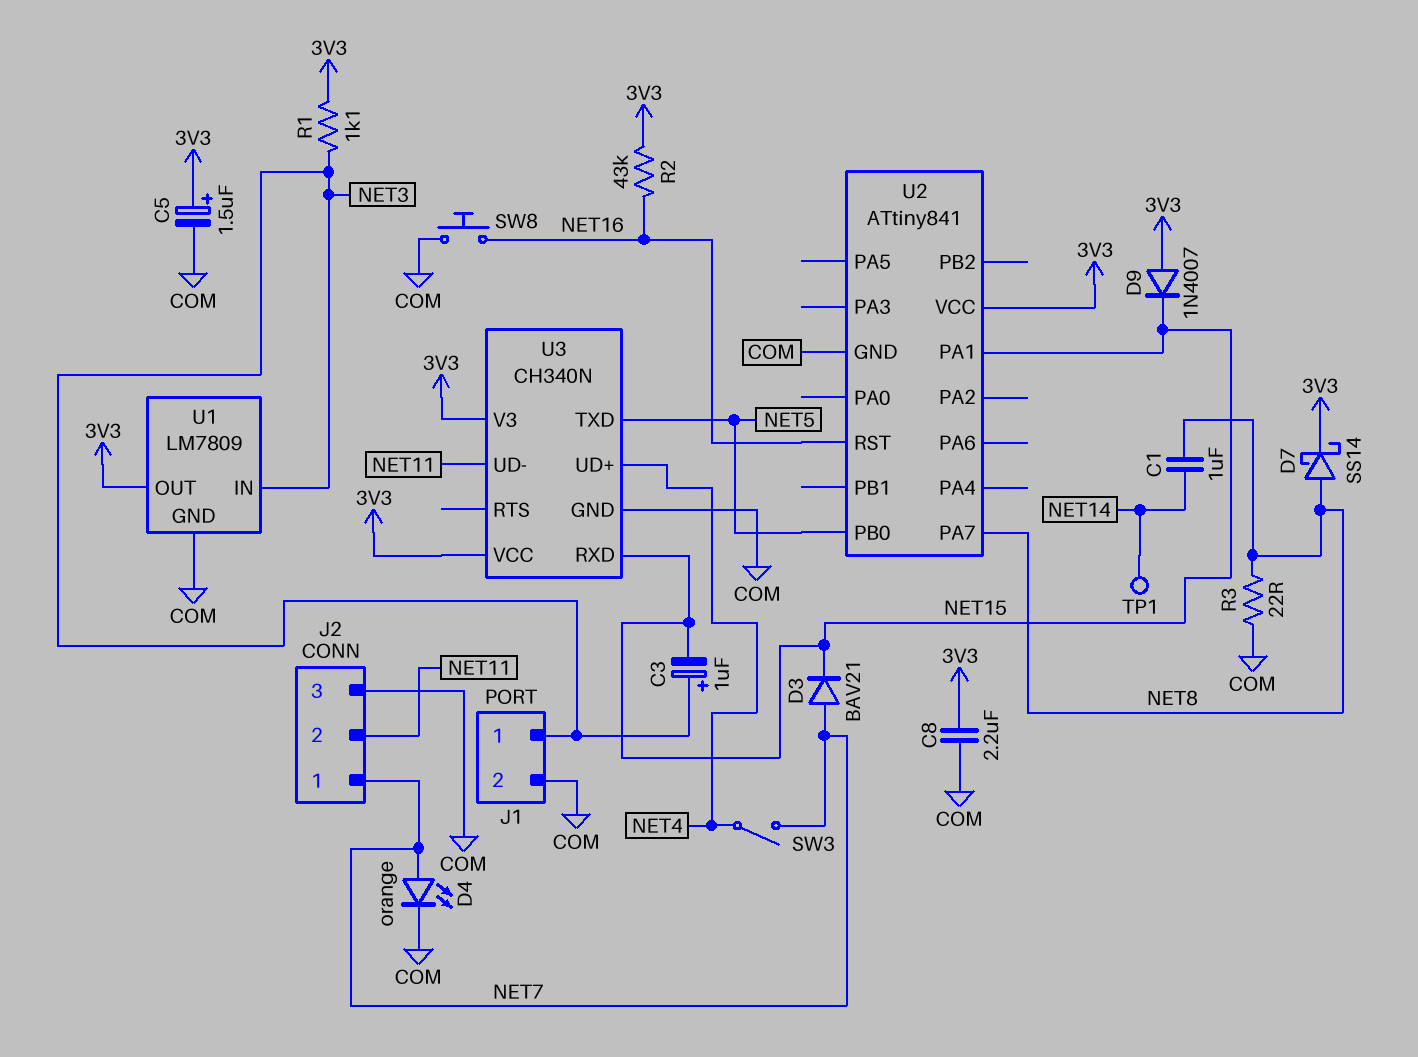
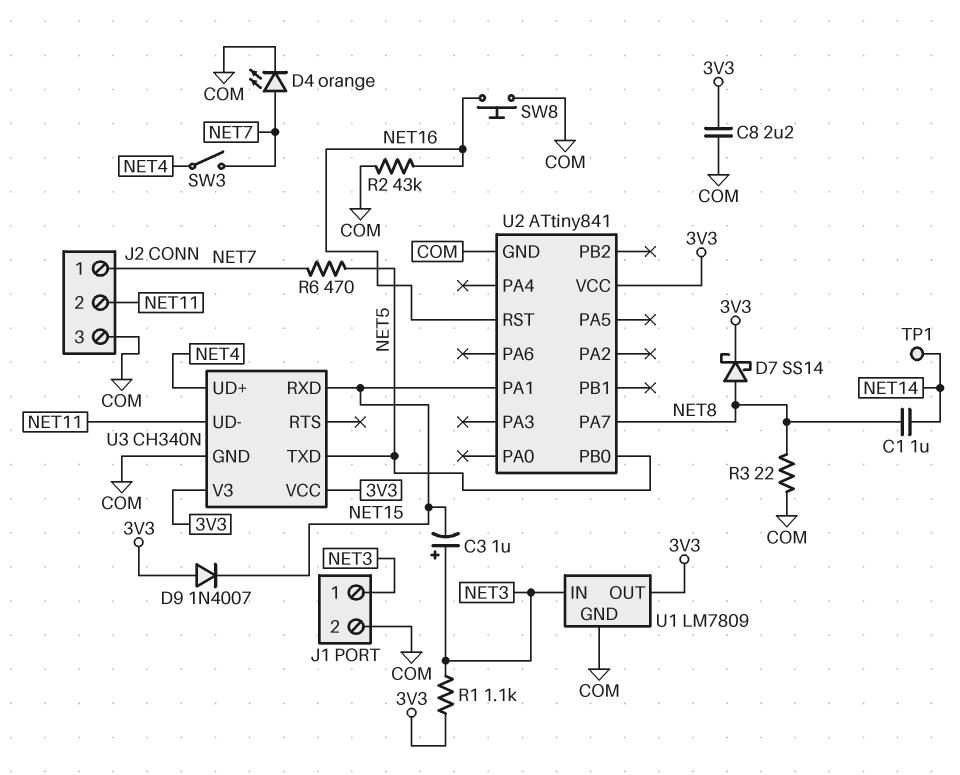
C5: 1.5uF (plus 3V3, minus COM) -> none
D3: diode BAV21 (A NET7, K NET15) -> none
R2: 43k (3V3, NET16) -> 43k (COM, NET16)
R6: none -> 470 (NET5, NET7)

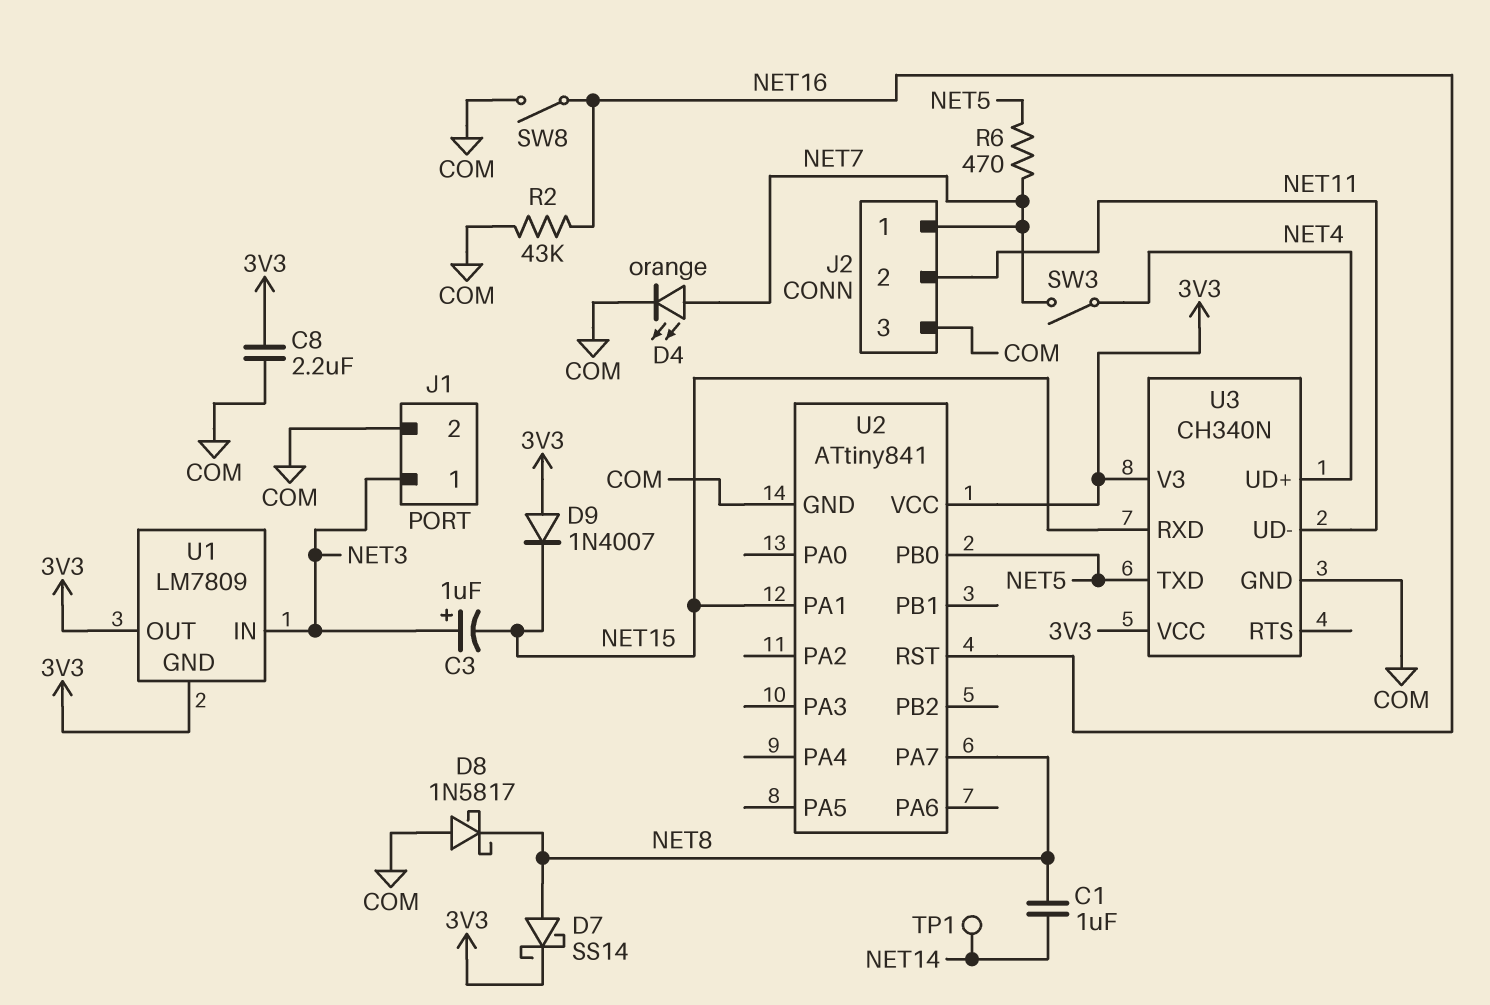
D8: none -> schottky 1N5817 (A COM, K NET8)
R1: 1.1k (3V3, NET3) -> none
R3: 22 (COM, NET8) -> none
SW8: button (COM, NET16) -> switch (COM, NET16)
U1 pin GND: COM -> 3V3

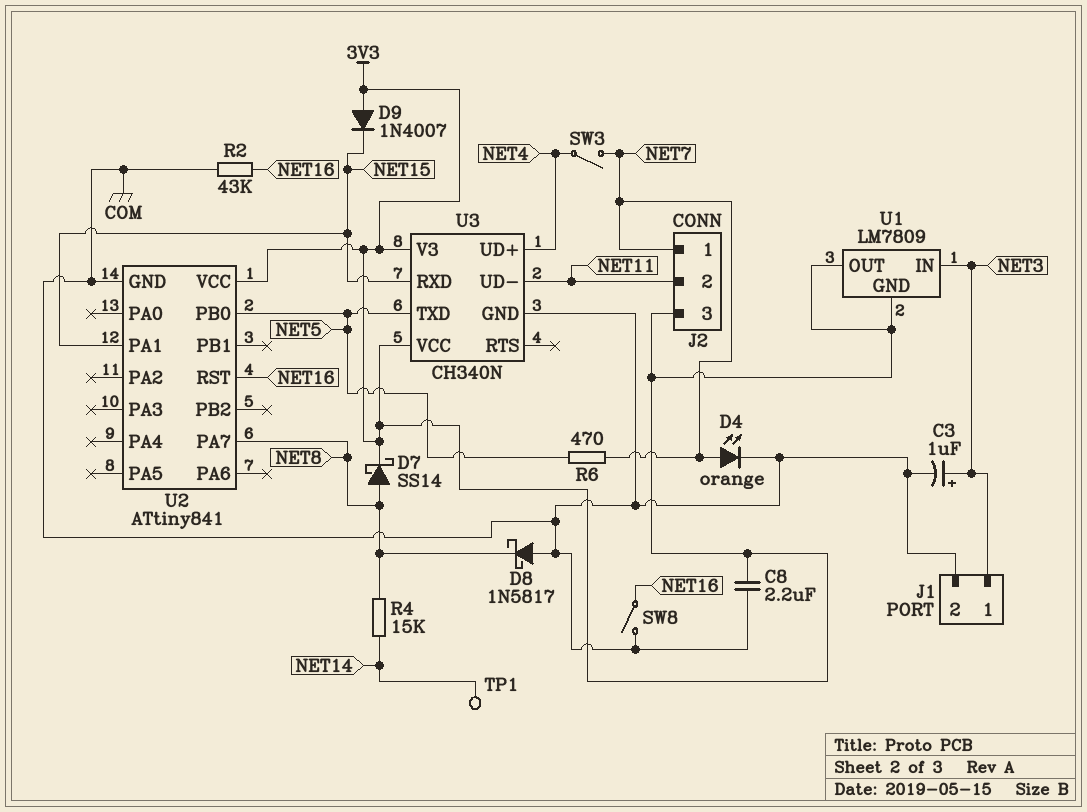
C1: 1uF (NET8, NET14) -> none
C3: 1uF (plus NET3, minus NET15) -> 1uF (plus NET3, minus COM)
J2 pin 3: COM -> 3V3
R4: none -> 15k (NET8, NET14)

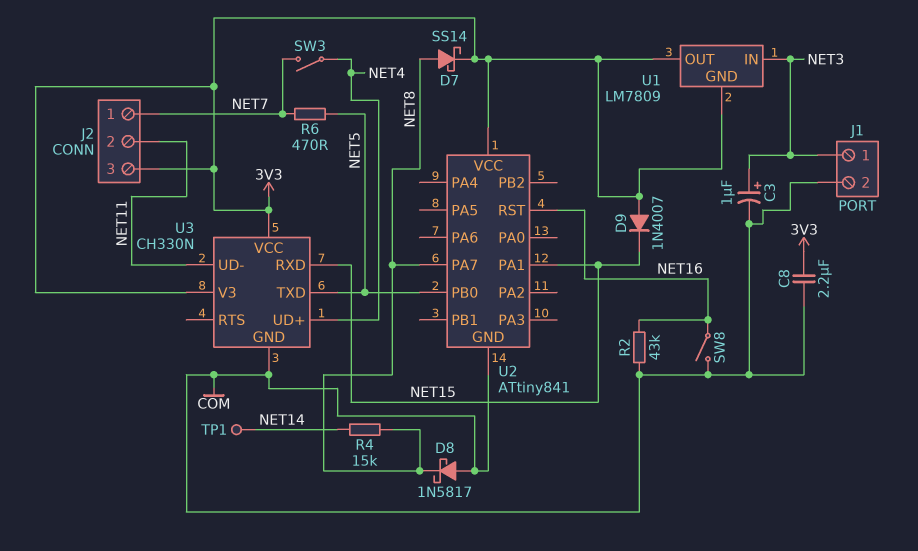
D4: LED orange (A NET7, K COM) -> none
U3: CH340N -> CH330N

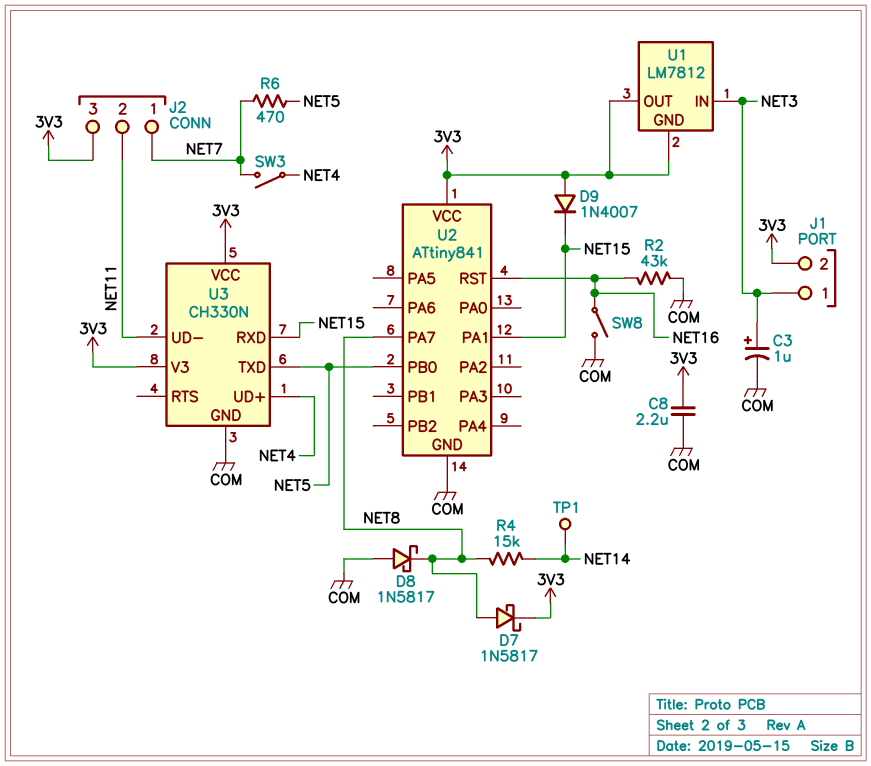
D7: schottky SS14 (A NET8, K 3V3) -> schottky 1N5817 (A NET8, K 3V3)
J1 pin 2: COM -> 3V3
U1: LM7809 -> LM7812

